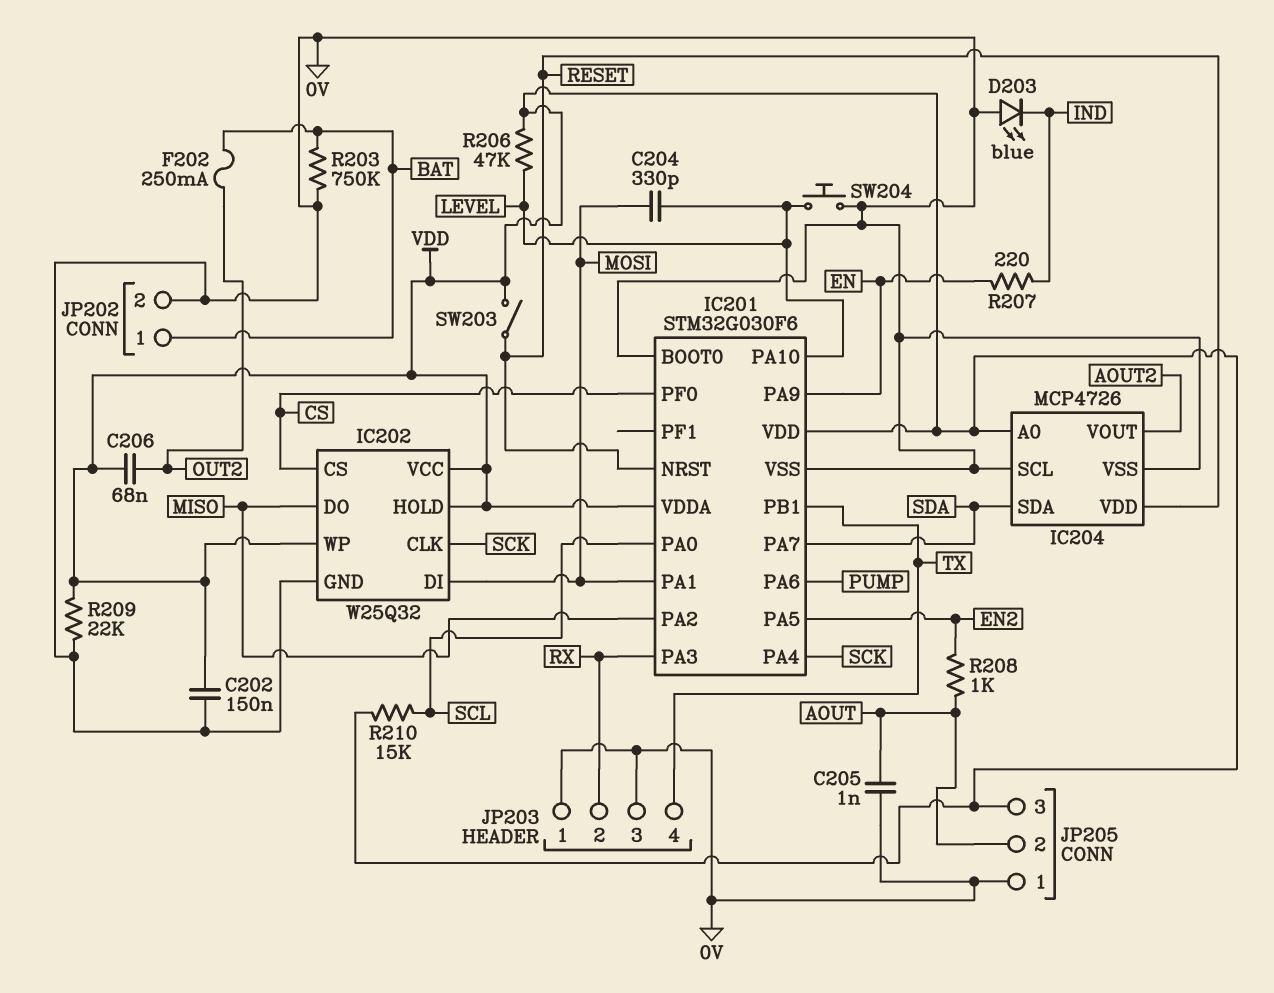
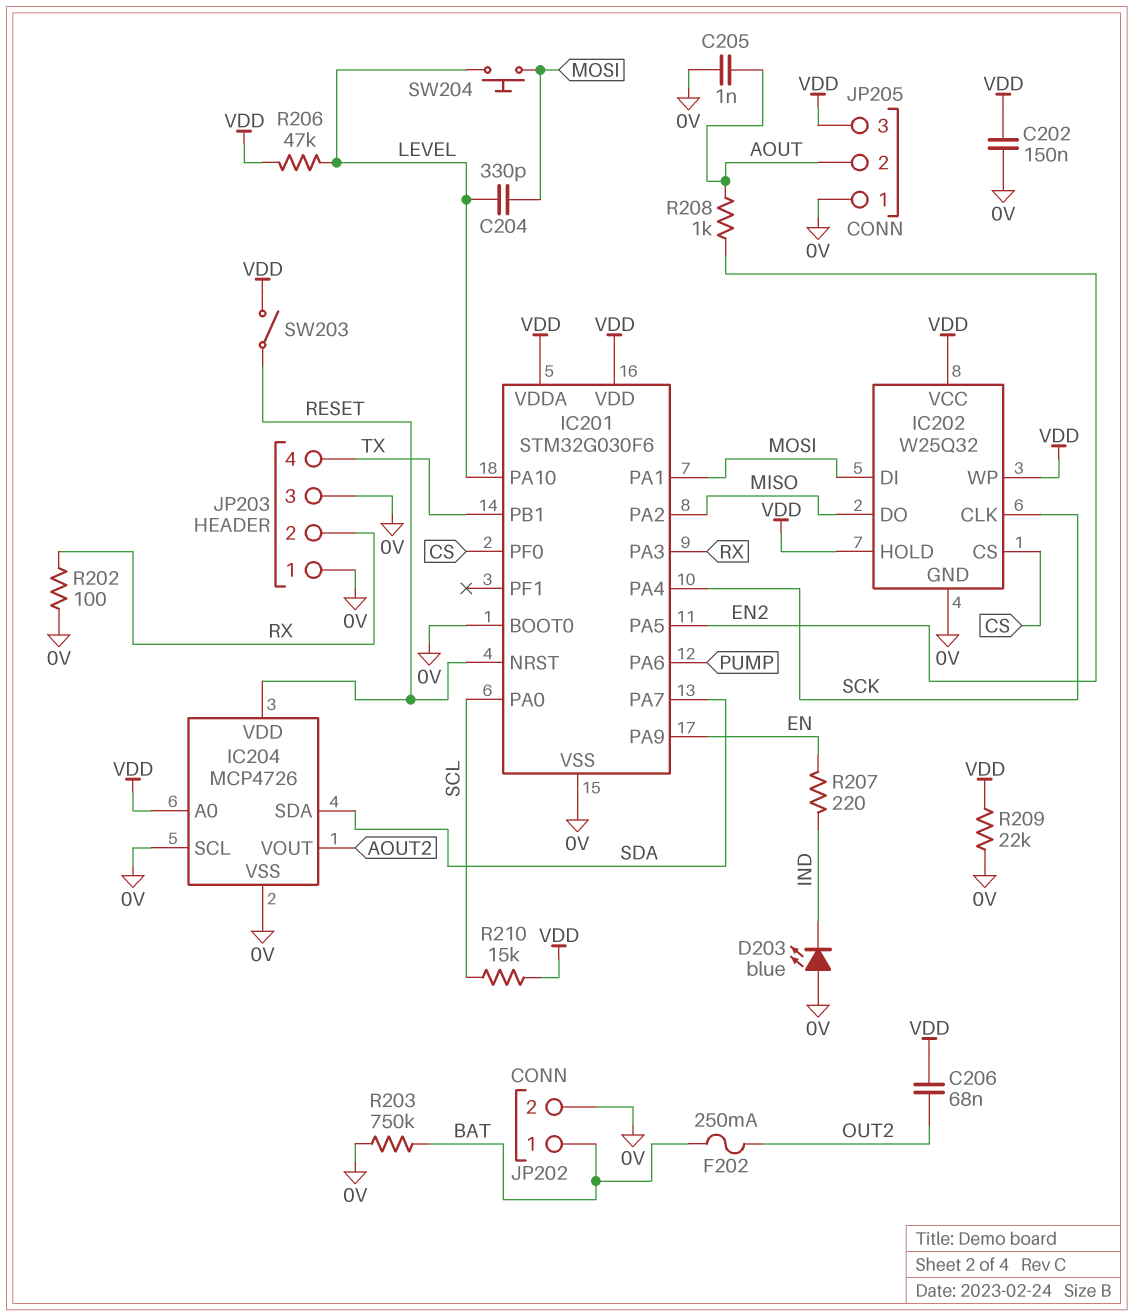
R202: none -> 100 (0V, RX)
SW204: button (0V, LEVEL) -> button (LEVEL, MOSI)

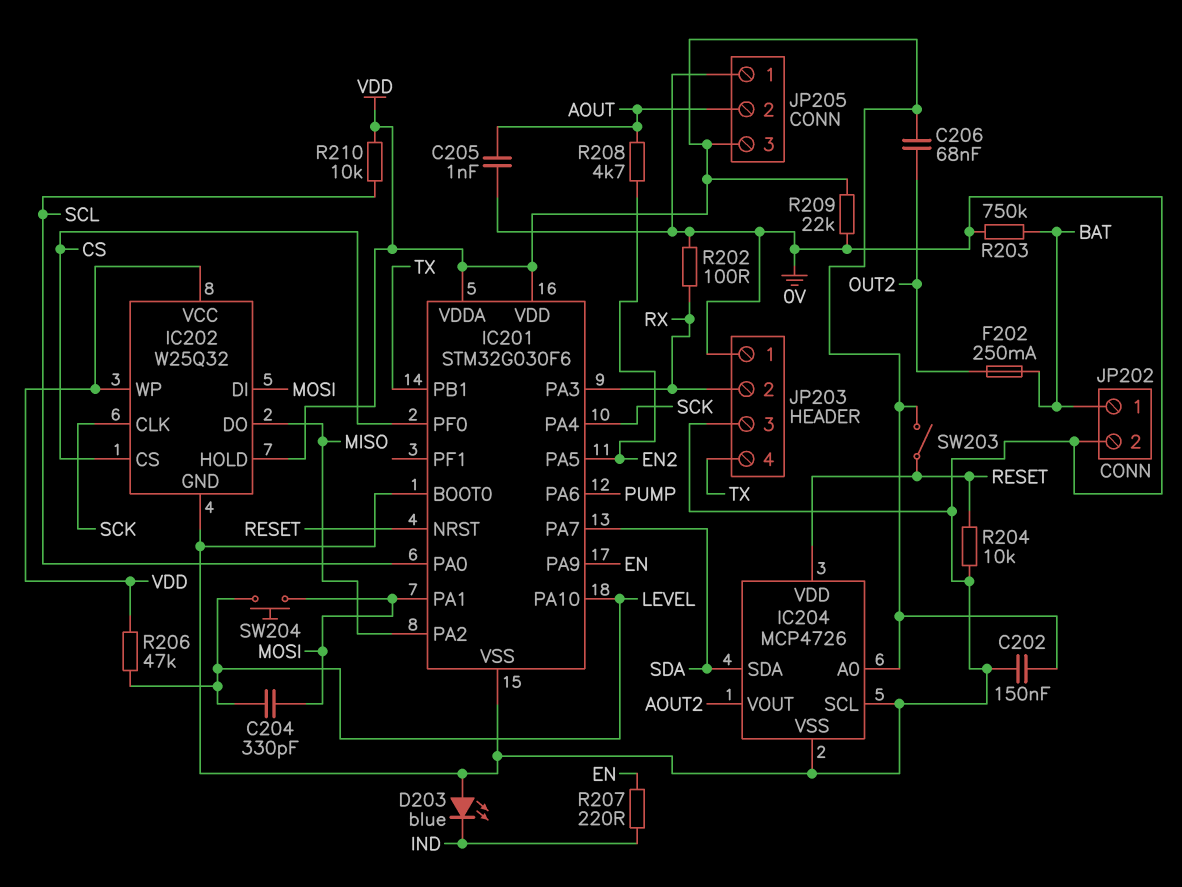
R204: none -> 10k (0V, RESET)
R208: 1k (AOUT, EN2) -> 4.7k (AOUT, EN2)
R210: 15k (SCL, VDD) -> 10k (SCL, VDD)

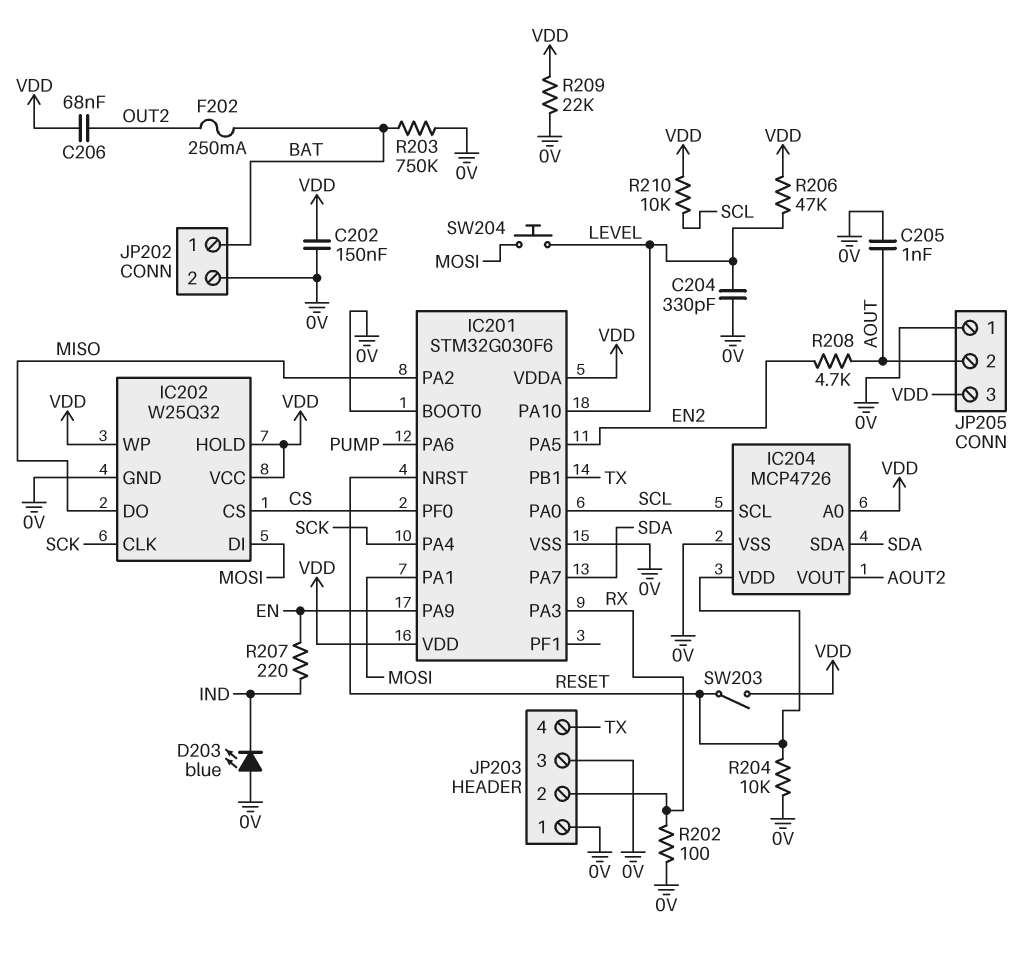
C204: 330pF (LEVEL, MOSI) -> 330pF (0V, LEVEL)
IC204 pin SCL: 0V -> SCL

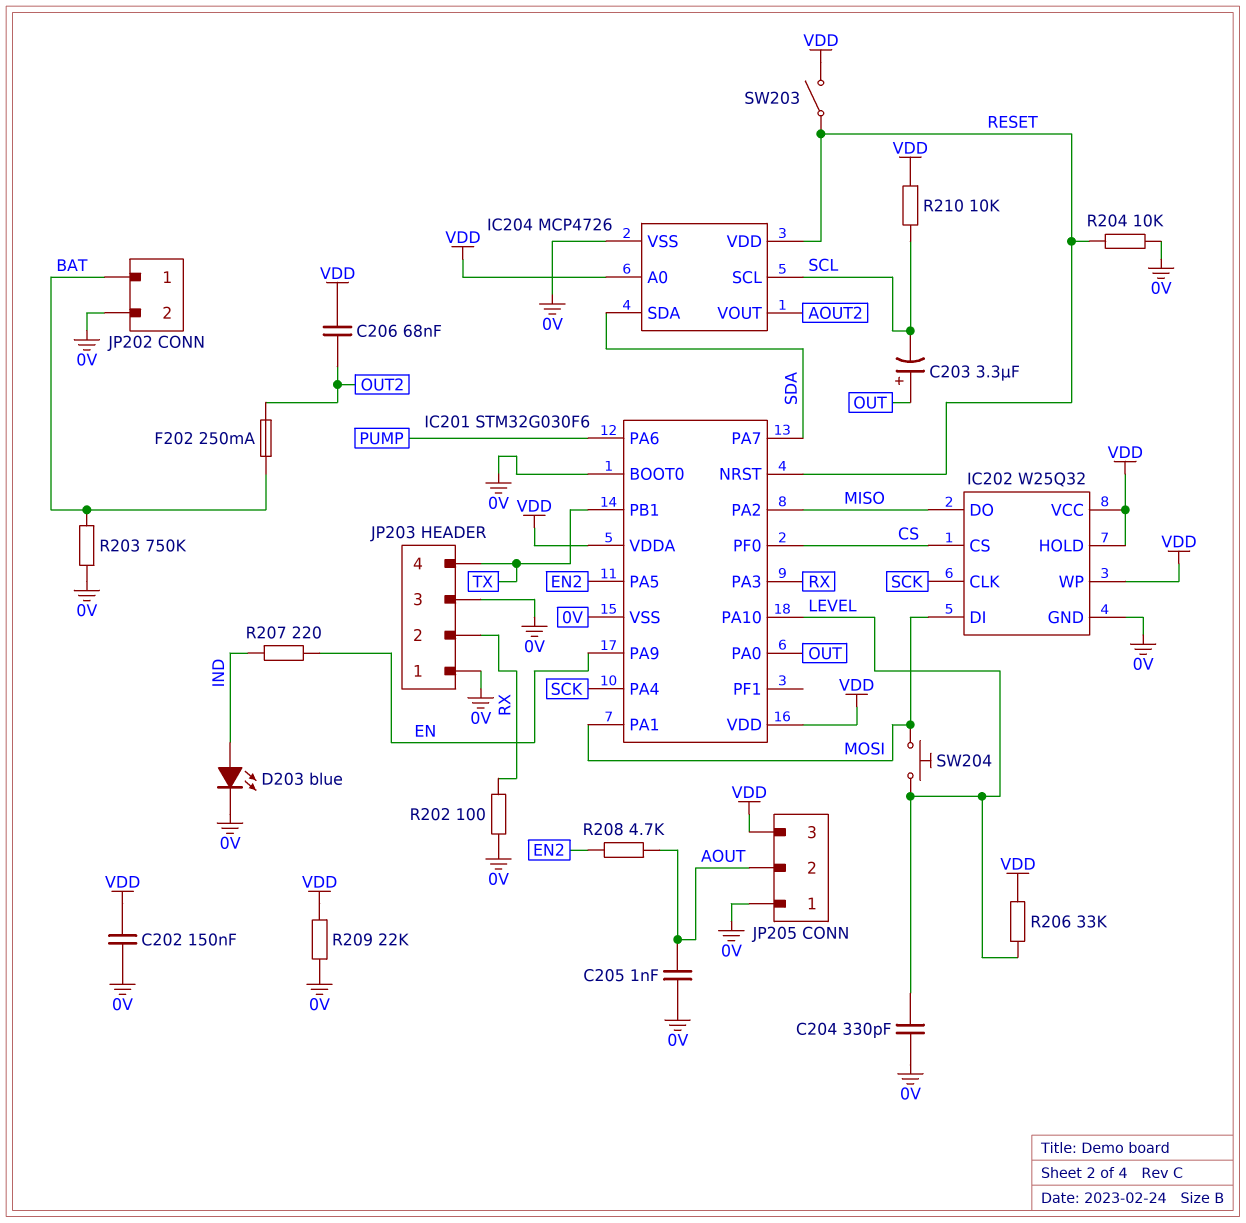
C203: none -> 3.3uF (plus OUT, minus SCL)
D203: LED blue (A 0V, K IND) -> LED blue (A IND, K 0V)
IC201 pin PA0: SCL -> OUT
R206: 47k (LEVEL, VDD) -> 33k (LEVEL, VDD)

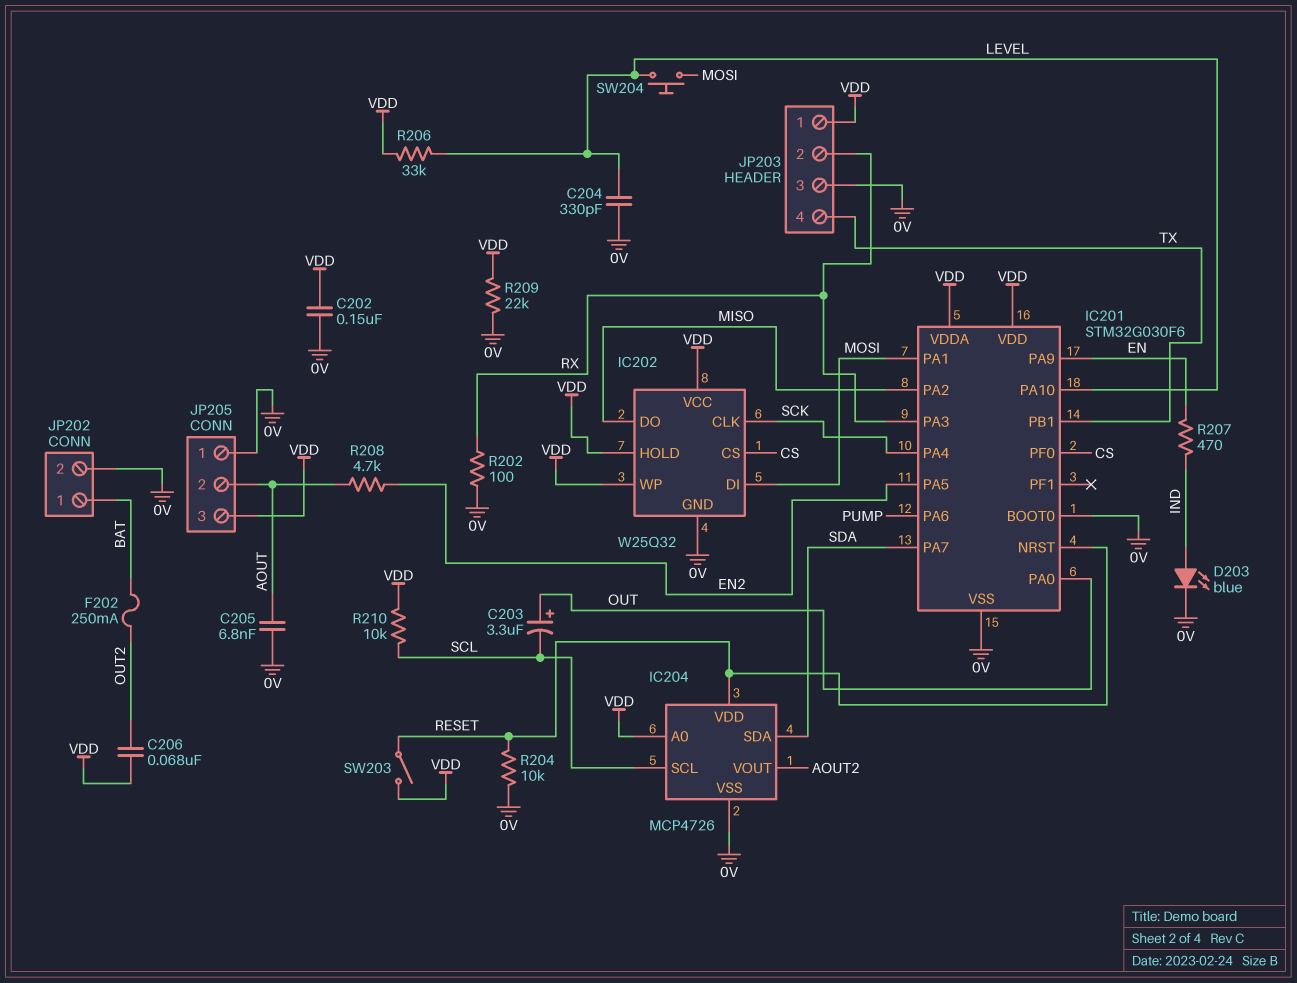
C205: 1nF (0V, AOUT) -> 6.8nF (0V, AOUT)
JP203 pin 1: 0V -> VDD
R203: 750k (0V, BAT) -> none
R207: 220 (EN, IND) -> 470 (EN, IND)

